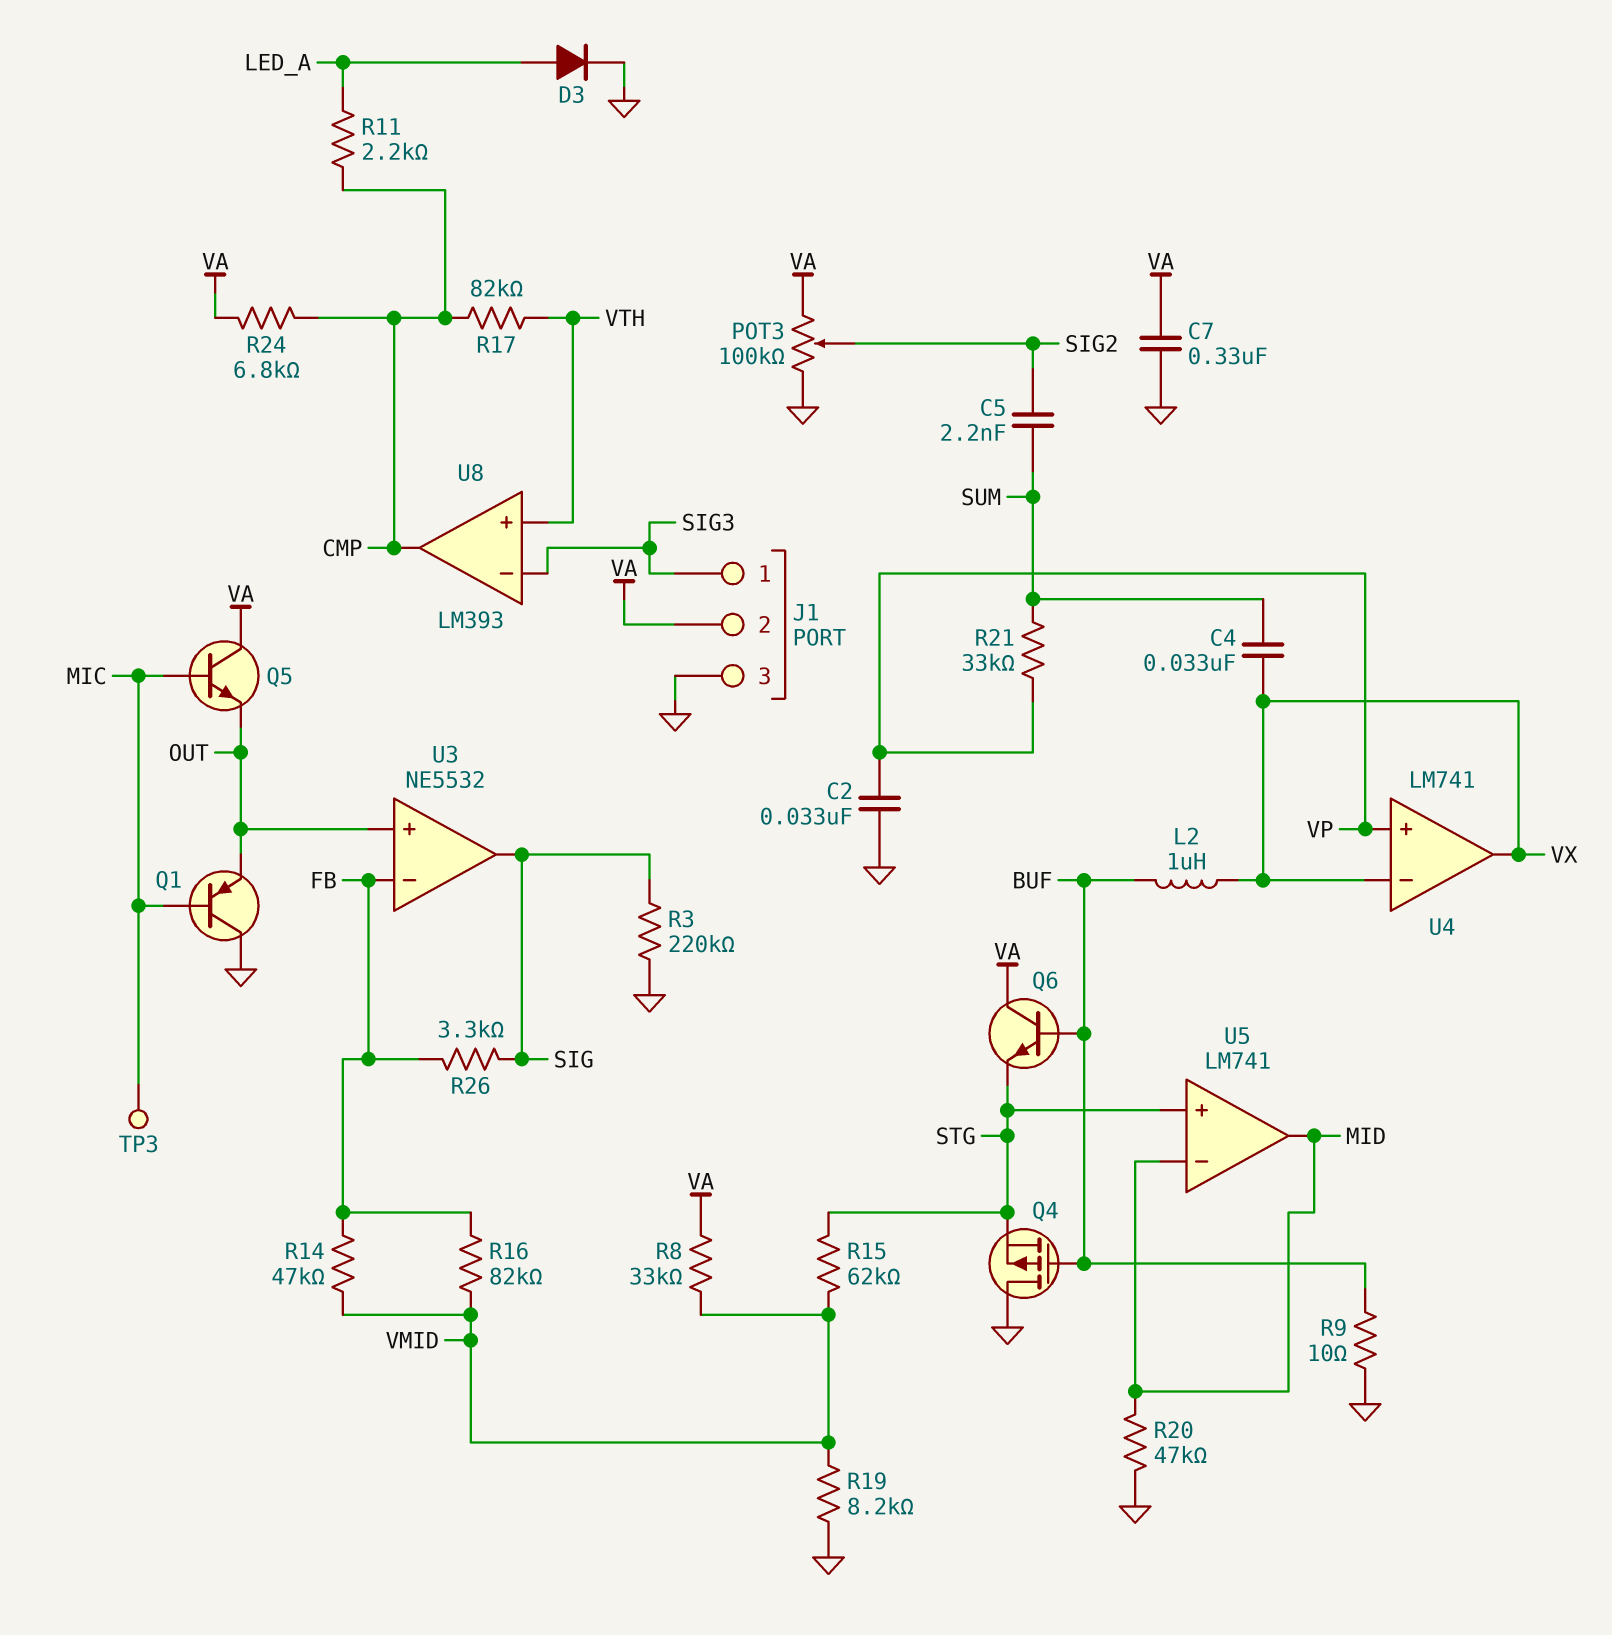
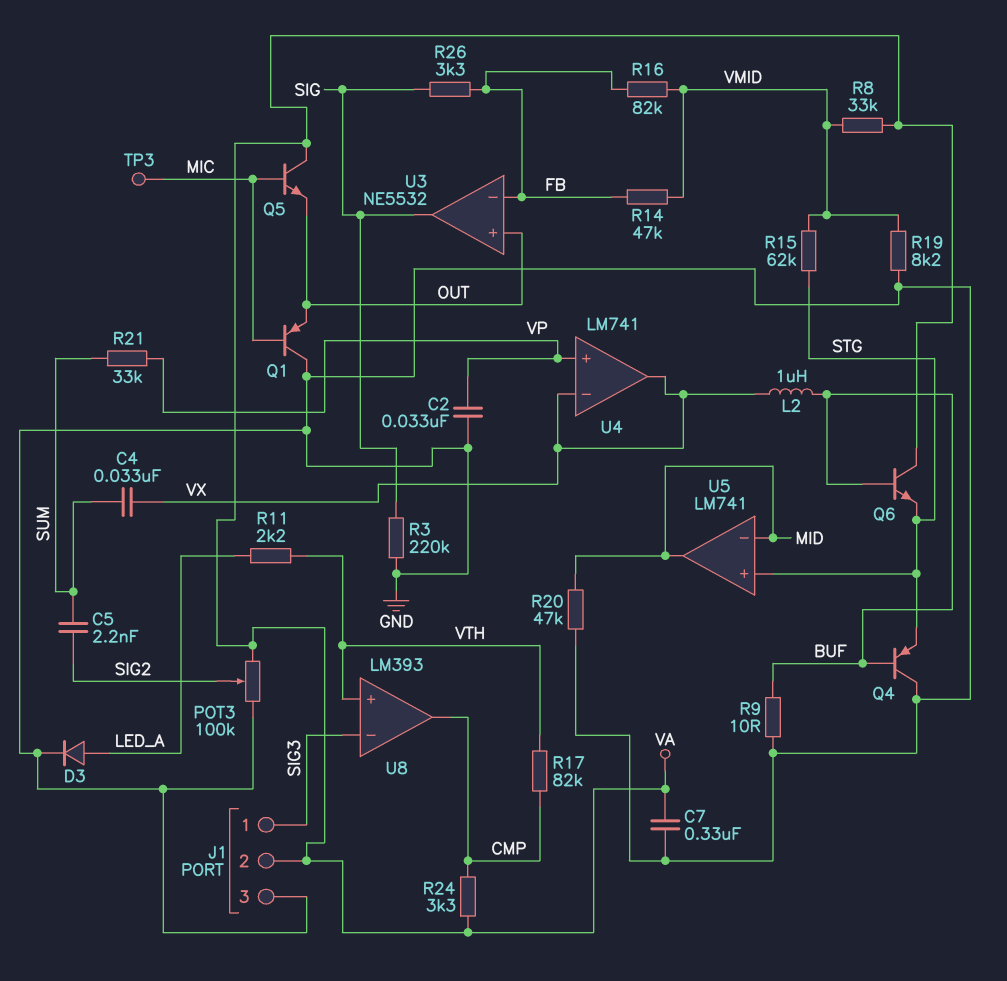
Q4: PMOS (G BUF, D GND, S STG) -> PNP (B BUF, C GND, E STG)
R11: 2.2k (CMP, LED_A) -> 2.2k (LED_A, VTH)
R24: 6.8k (CMP, VA) -> 3.3k (CMP, VA)

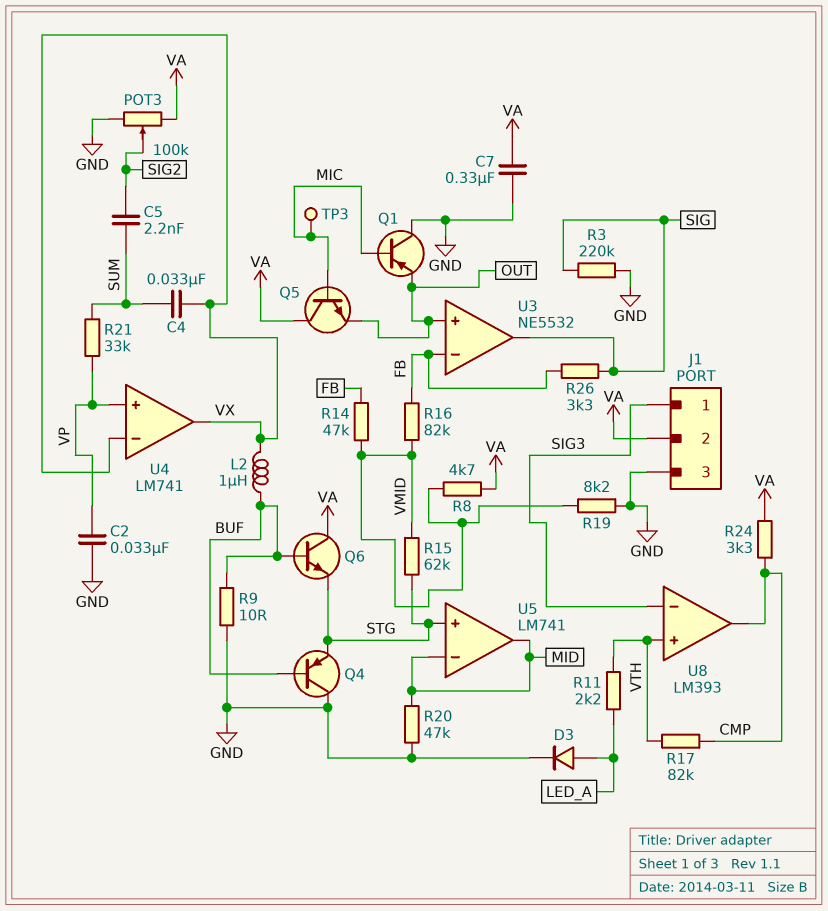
R8: 33k (VA, VMID) -> 4.7k (VA, VMID)

